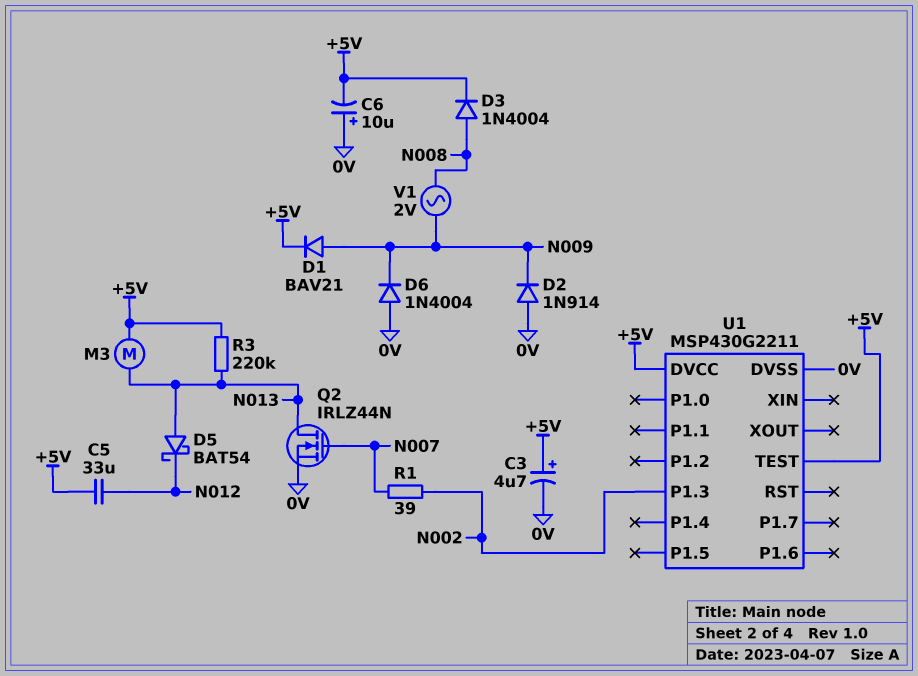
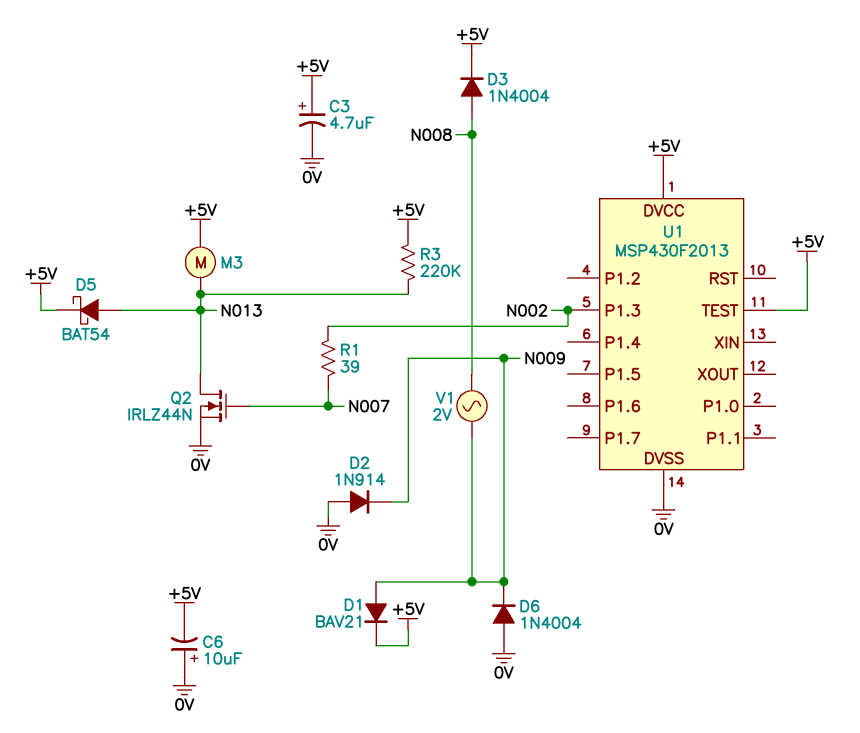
C5: 33uF (+5V, N012) -> none
D5: schottky BAT54 (A N013, K N012) -> schottky BAT54 (A N013, K +5V)
U1: MSP430G2211 -> MSP430F2013

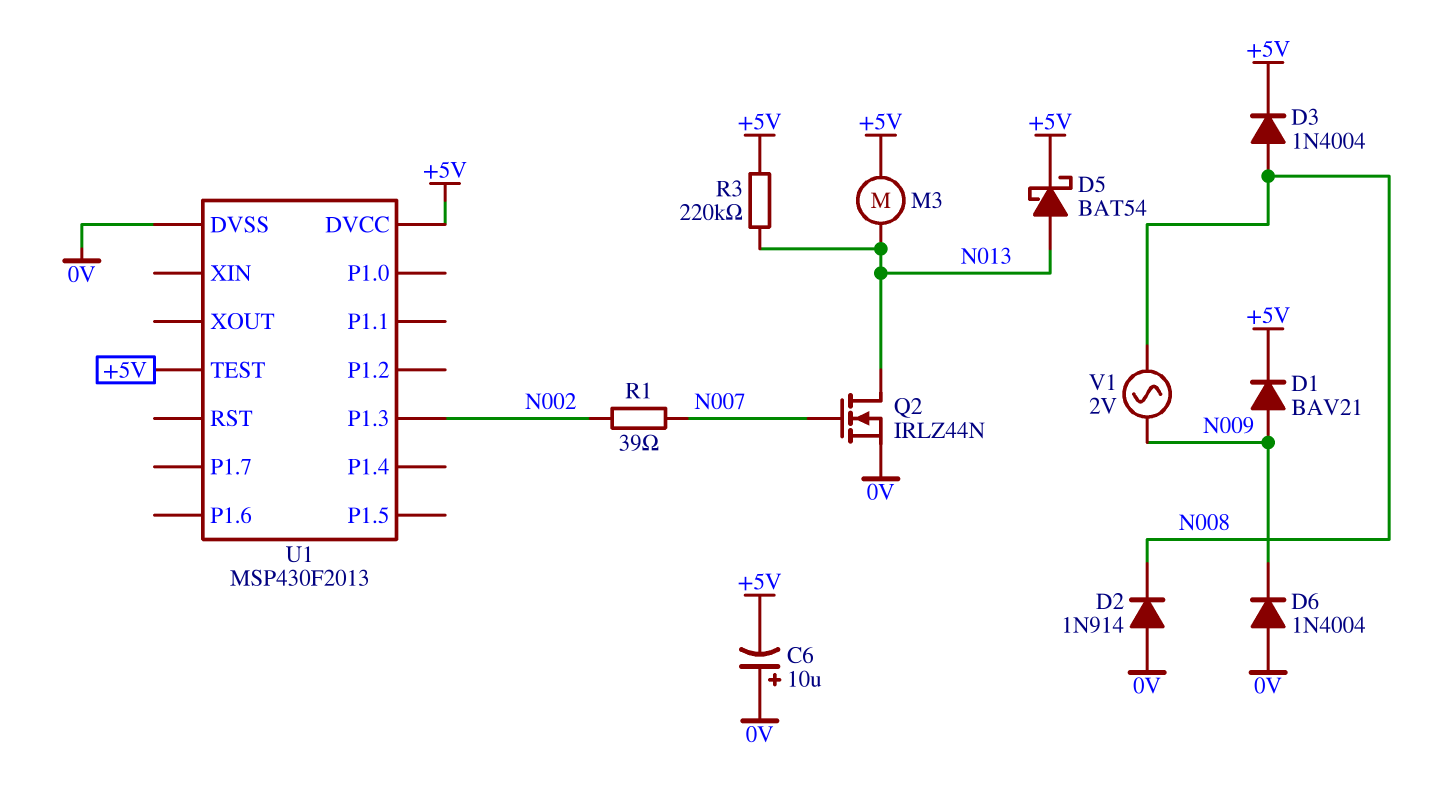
C3: 4.7uF (plus +5V, minus 0V) -> none
D2: diode 1N914 (A 0V, K N009) -> diode 1N914 (A 0V, K N008)

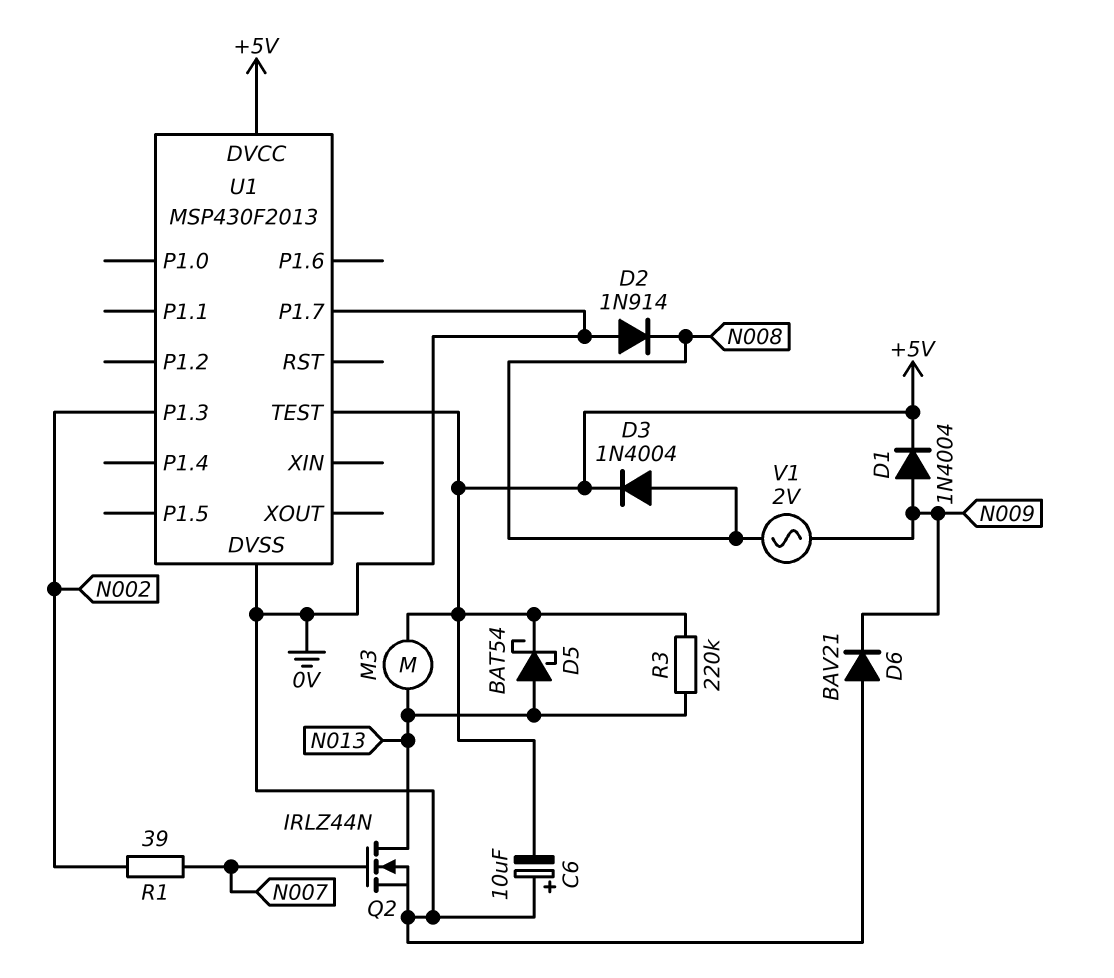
D1: diode BAV21 (A N009, K +5V) -> diode 1N4004 (A N009, K +5V)
D6: diode 1N4004 (A 0V, K N009) -> diode BAV21 (A 0V, K N009)
U1 pin P1.7: none -> 0V

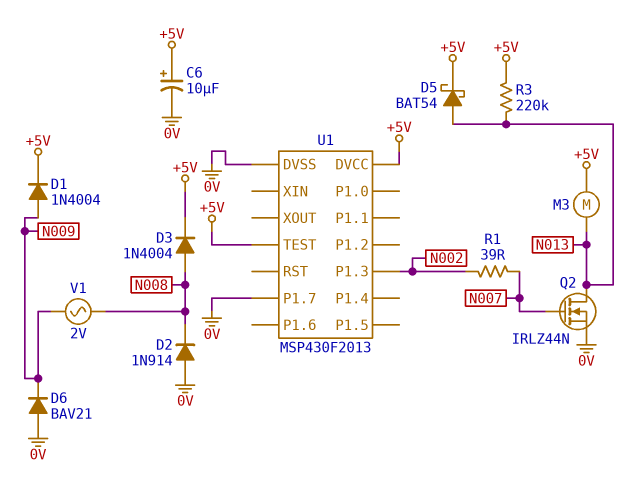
C6: 10uF (plus 0V, minus +5V) -> 10uF (plus +5V, minus 0V)

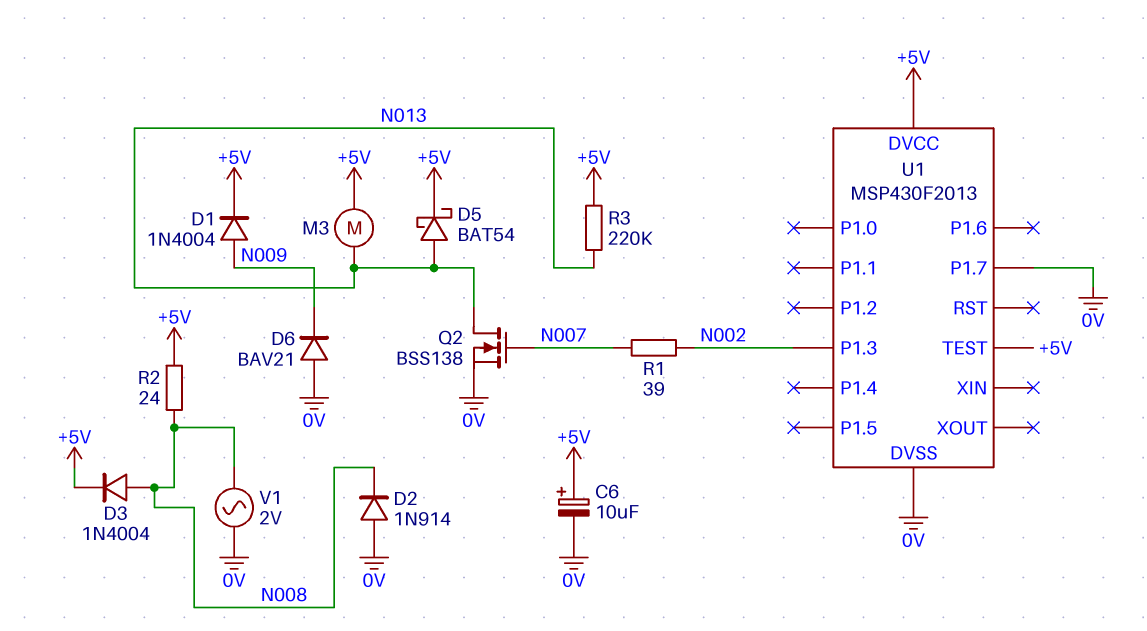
Q2: NMOS IRLZ44N (G N007, D N013, S 0V) -> NMOS BSS138 (G N007, D N013, S 0V)
R2: none -> 24 (+5V, N008)
V1: AC 2V (N008, N009) -> AC 2V (0V, N008)

